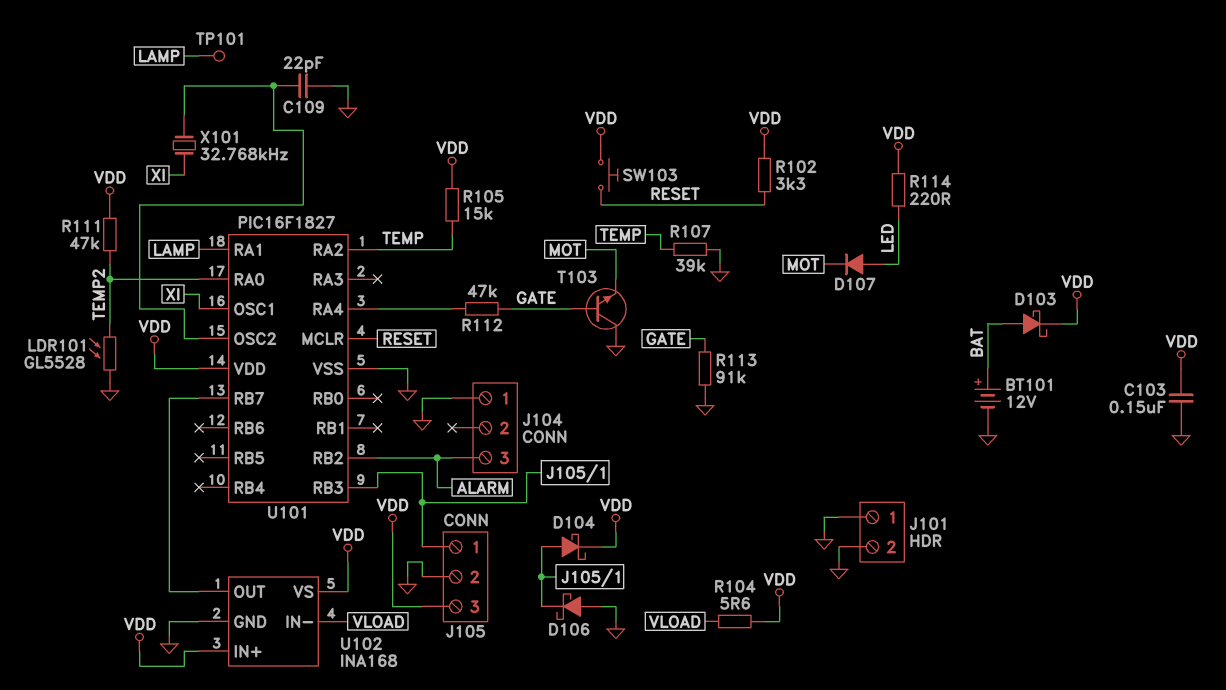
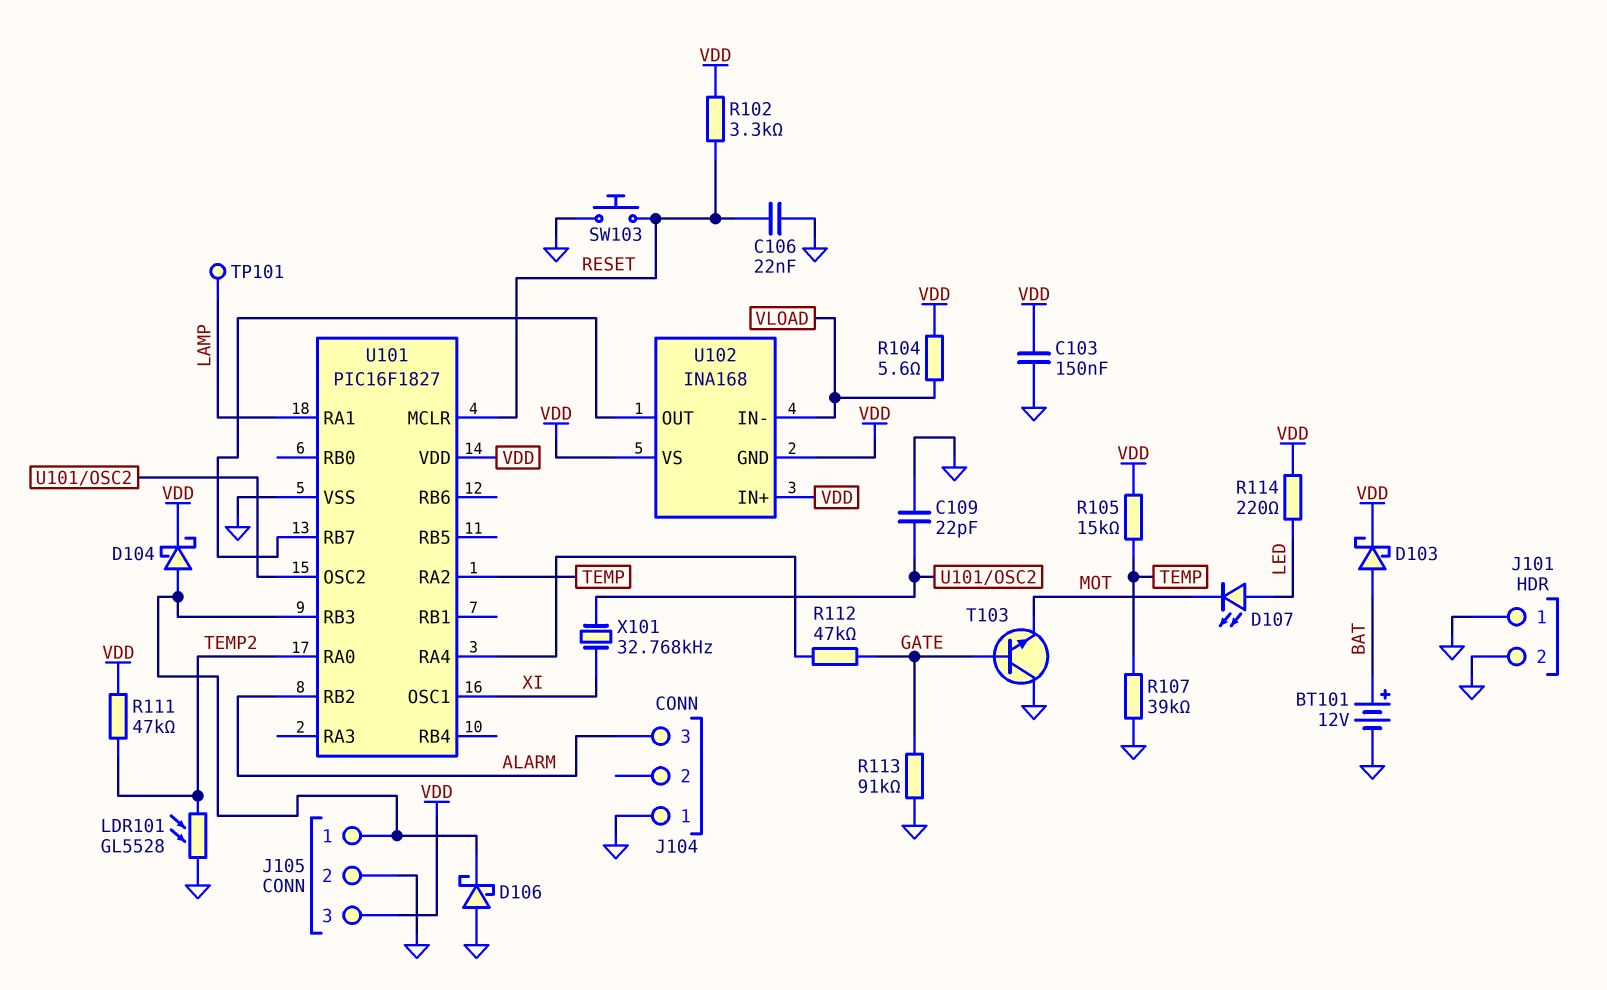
C106: none -> 22nF (GND, RESET)
D107: diode (A LED, K MOT) -> LED (A LED, K MOT)
SW103: button (RESET, VDD) -> button (GND, RESET)
U102 pin GND: GND -> VDD

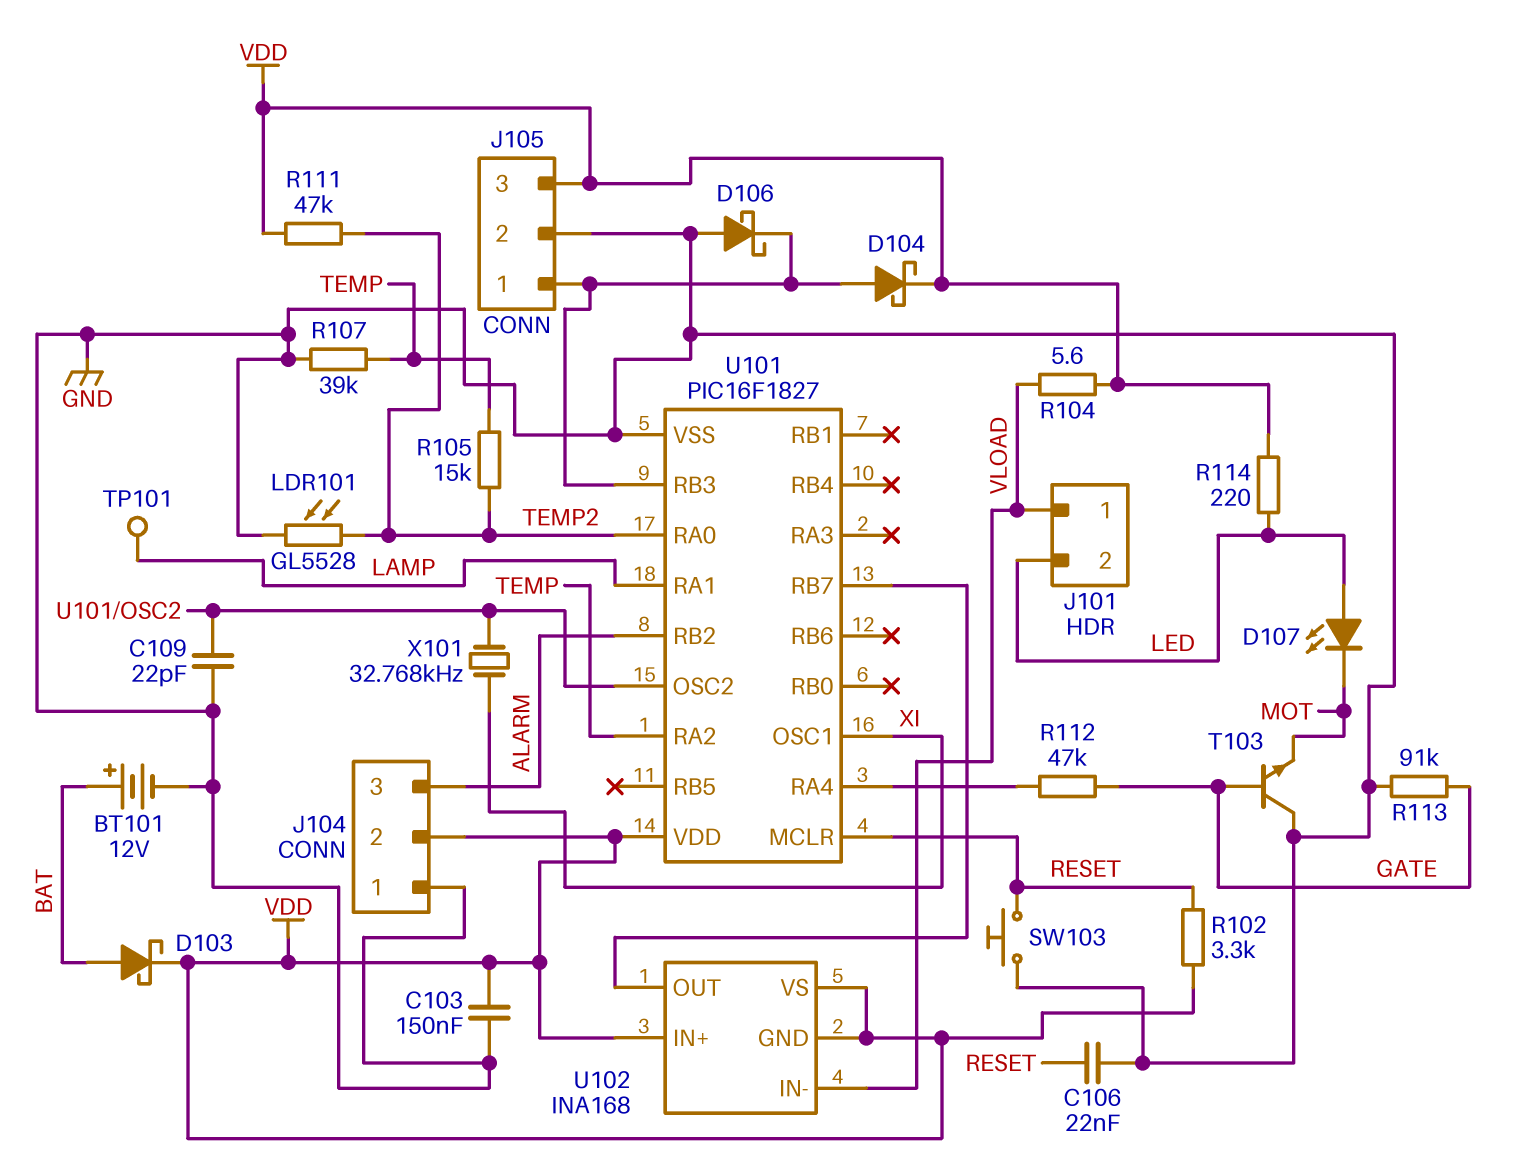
J101 pin 1: GND -> VLOAD
J101 pin 2: GND -> LED
J104 pin 2: none -> VDD
R105: 15k (TEMP, VDD) -> 15k (TEMP, TEMP2)

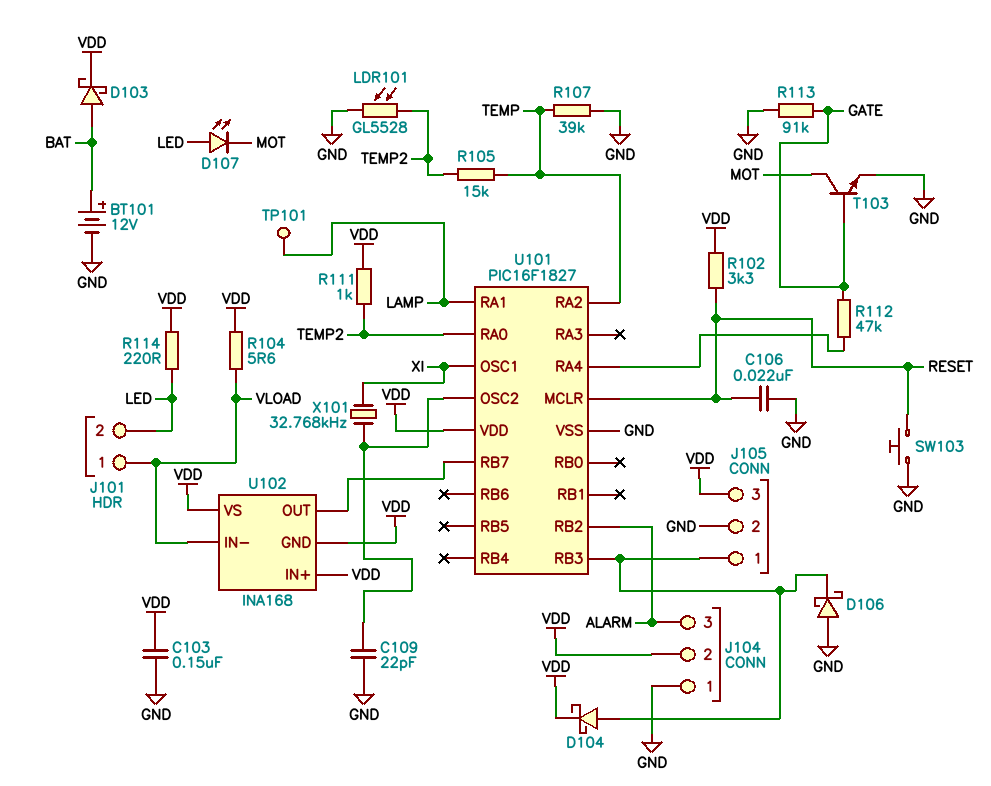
R111: 47k (TEMP2, VDD) -> 1k (TEMP2, VDD)
T103: NPN (B GATE, C GND, E MOT) -> NPN (B GATE, C MOT, E GND)

